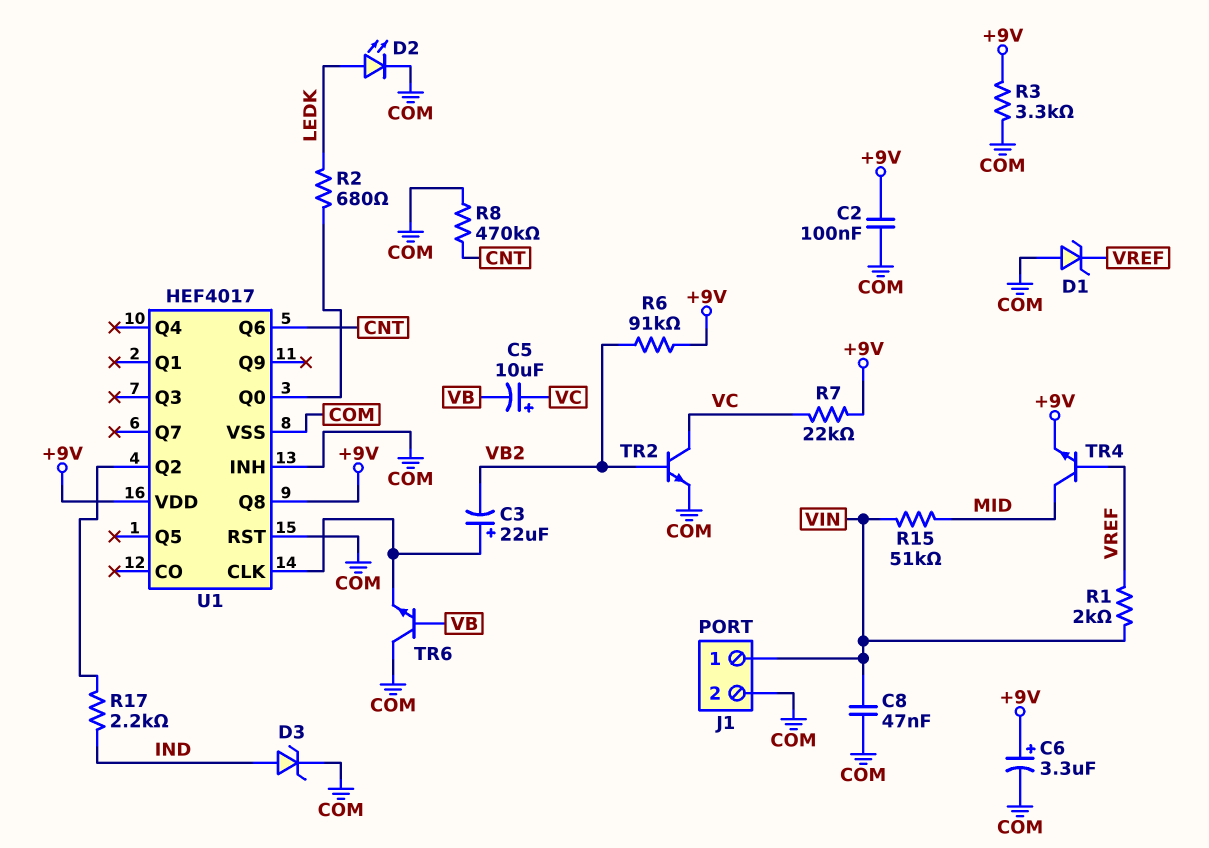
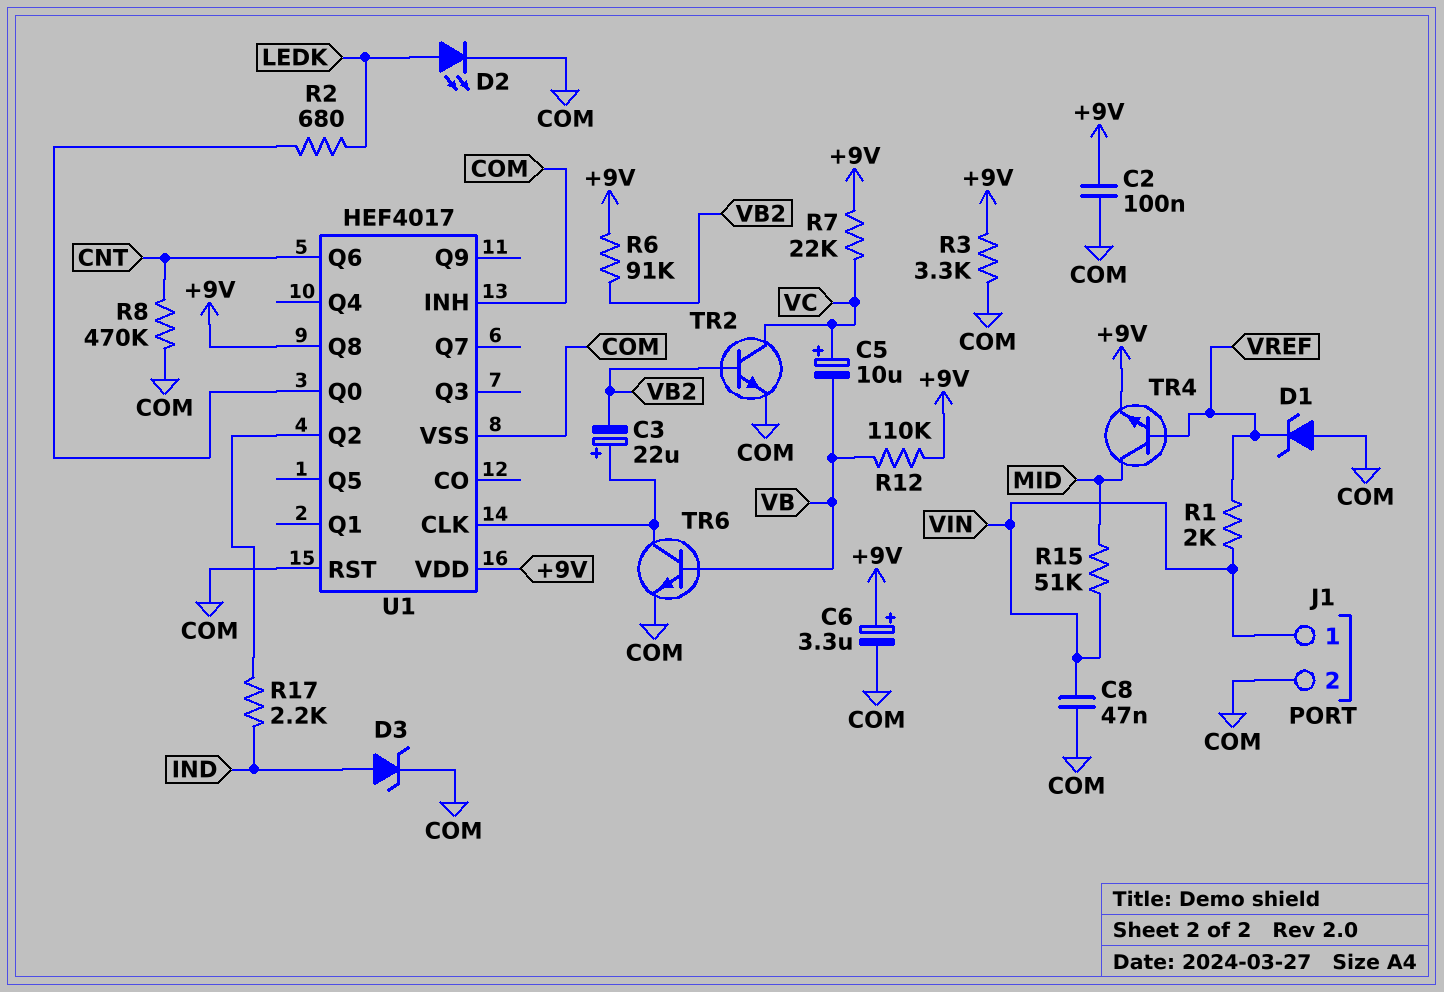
R12: none -> 110k (+9V, VB)
TR6: NPN (B VB, C COM, E U1/CLK) -> NPN (B VB, C U1/CLK, E COM)

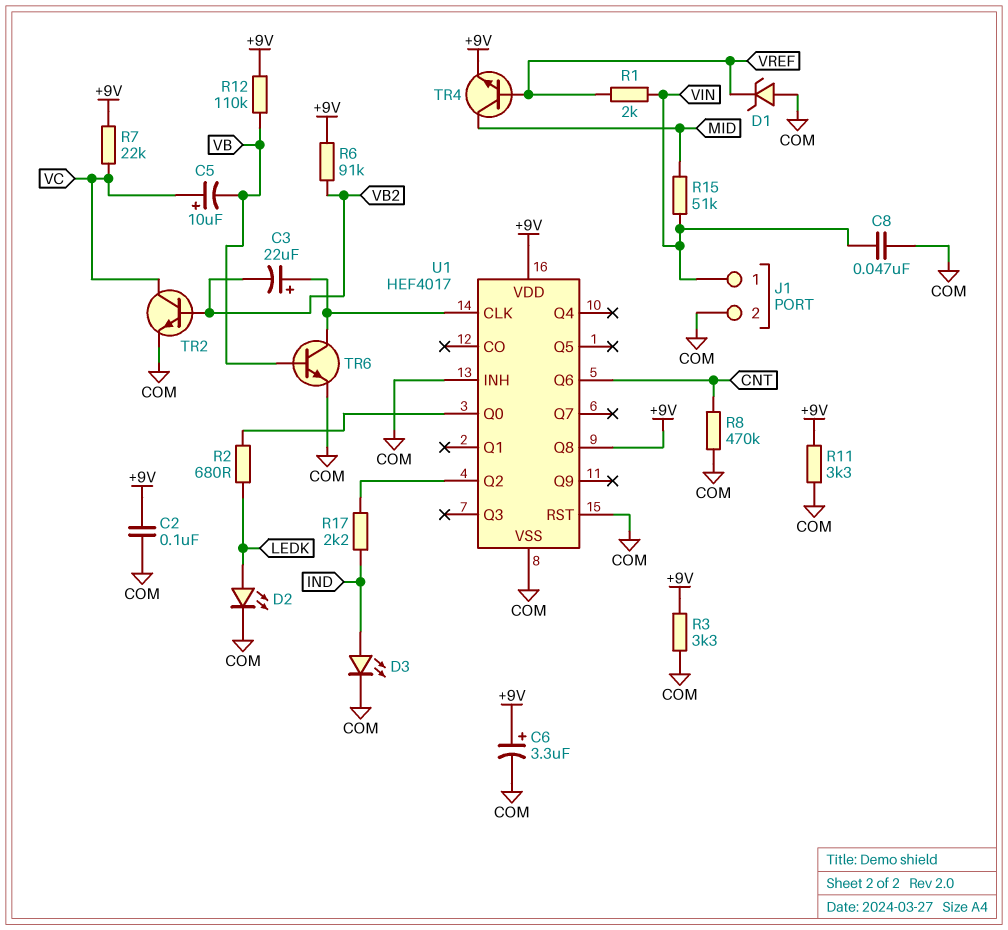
D3: zener (A IND, K COM) -> LED (A IND, K COM)
R11: none -> 3.3k (+9V, COM)

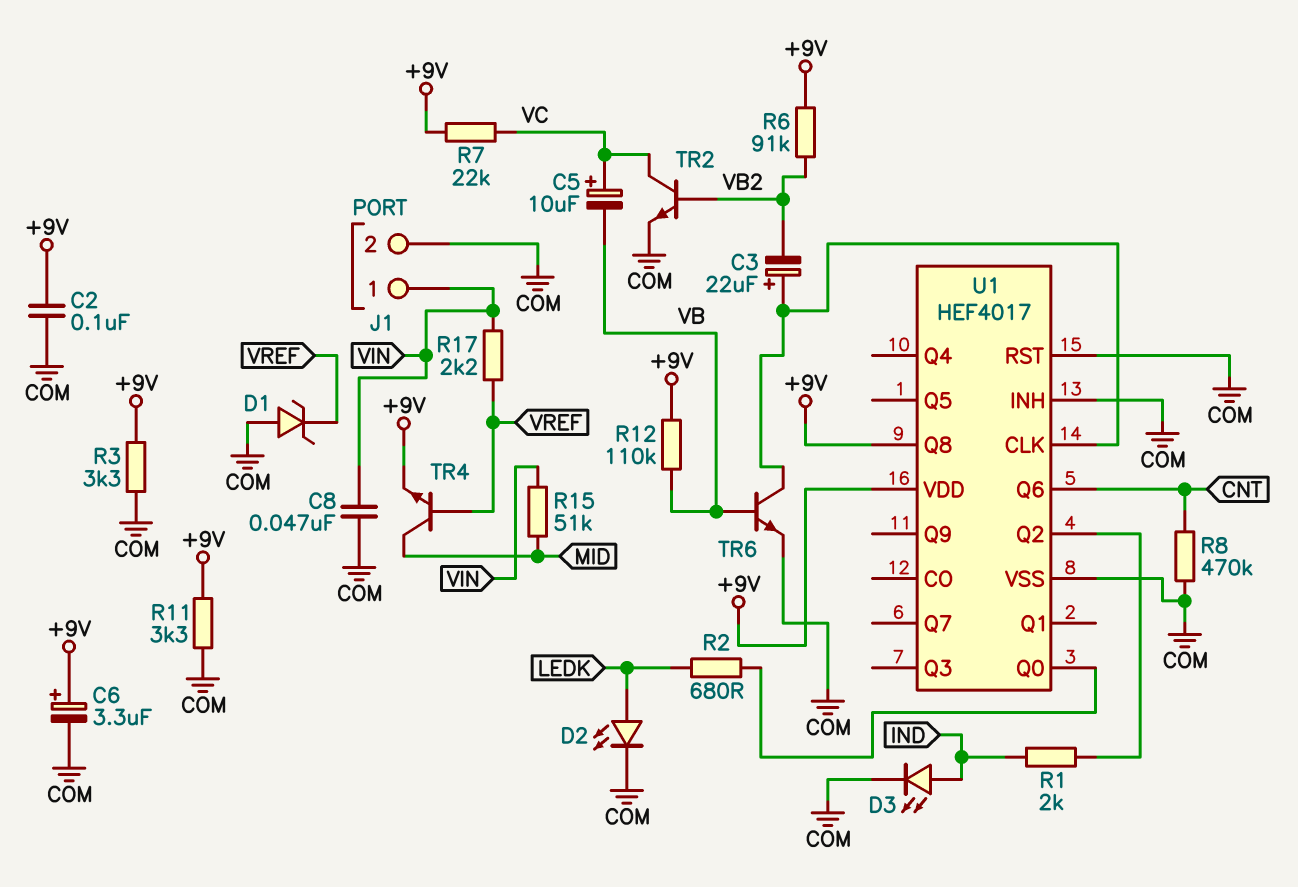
R1: 2k (VIN, VREF) -> 2k (IND, U1/Q2)
R17: 2.2k (IND, U1/Q2) -> 2.2k (VIN, VREF)

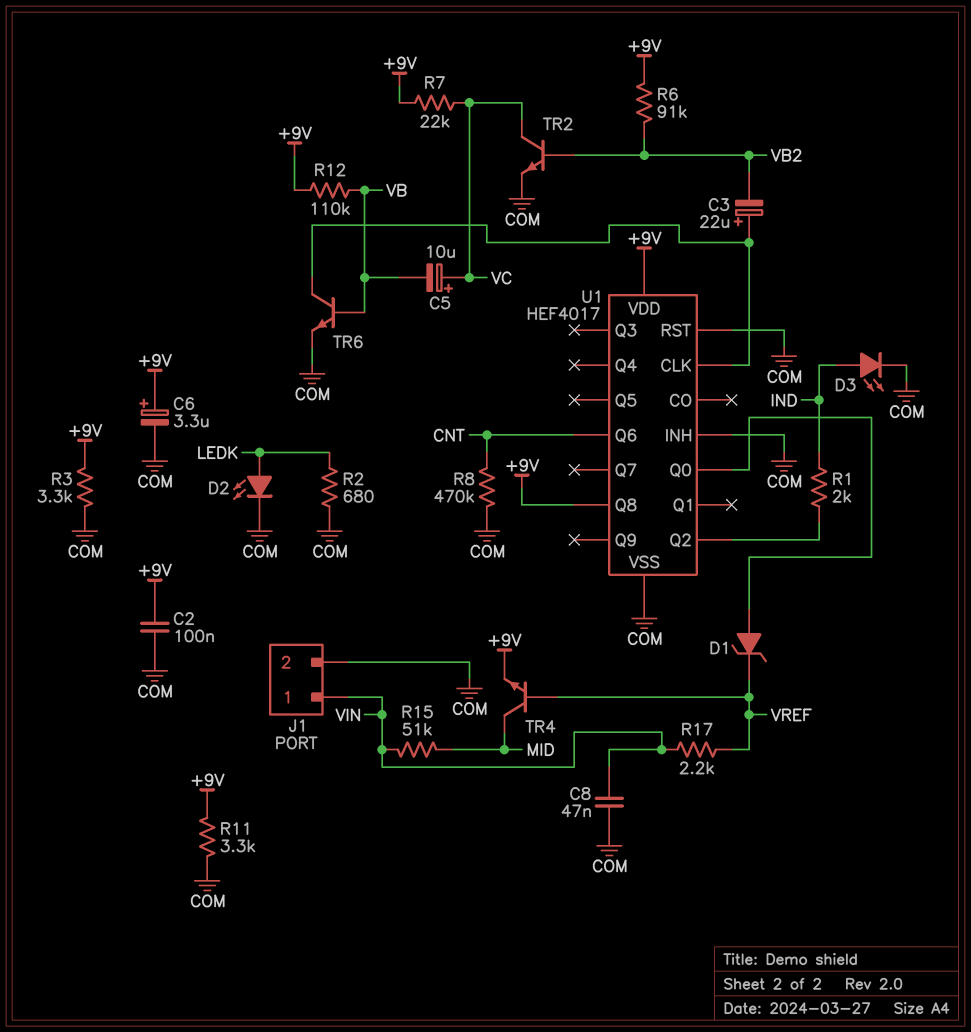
D1: zener (A COM, K VREF) -> zener (A U1/Q0, K VREF)
R2: 680 (LEDK, U1/Q0) -> 680 (COM, LEDK)

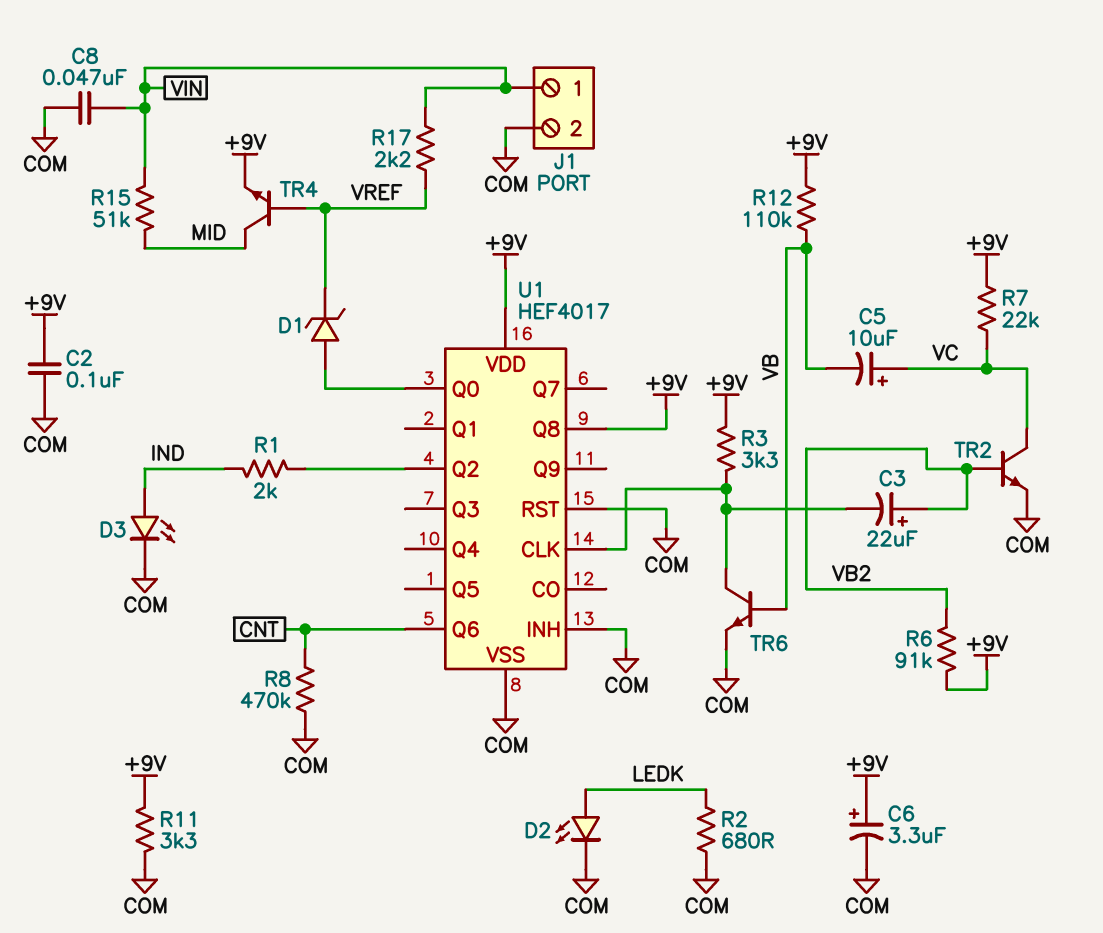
C3: 22uF (plus U1/CLK, minus VB2) -> 22uF (plus VB2, minus U1/CLK)
R3: 3.3k (+9V, COM) -> 3.3k (+9V, U1/CLK)

